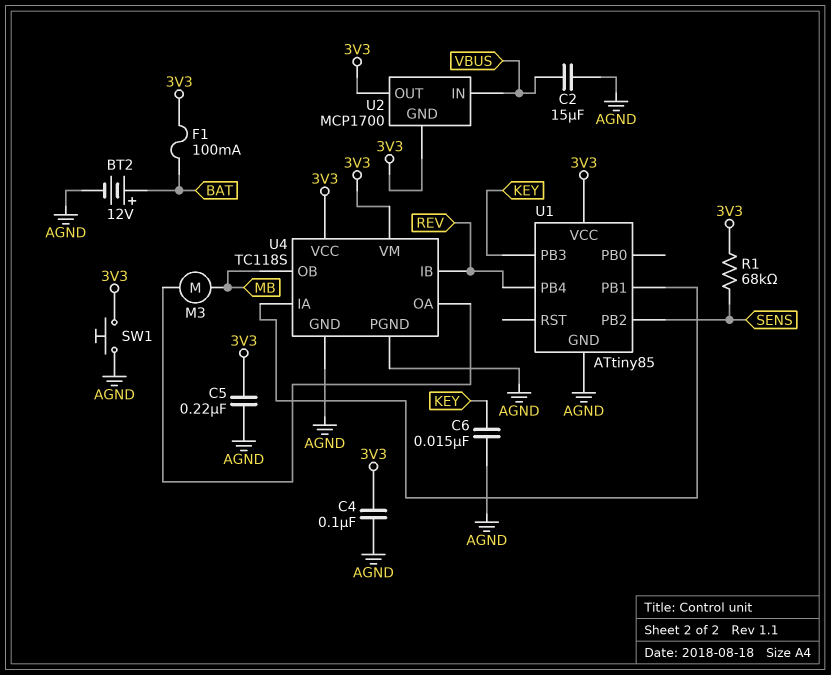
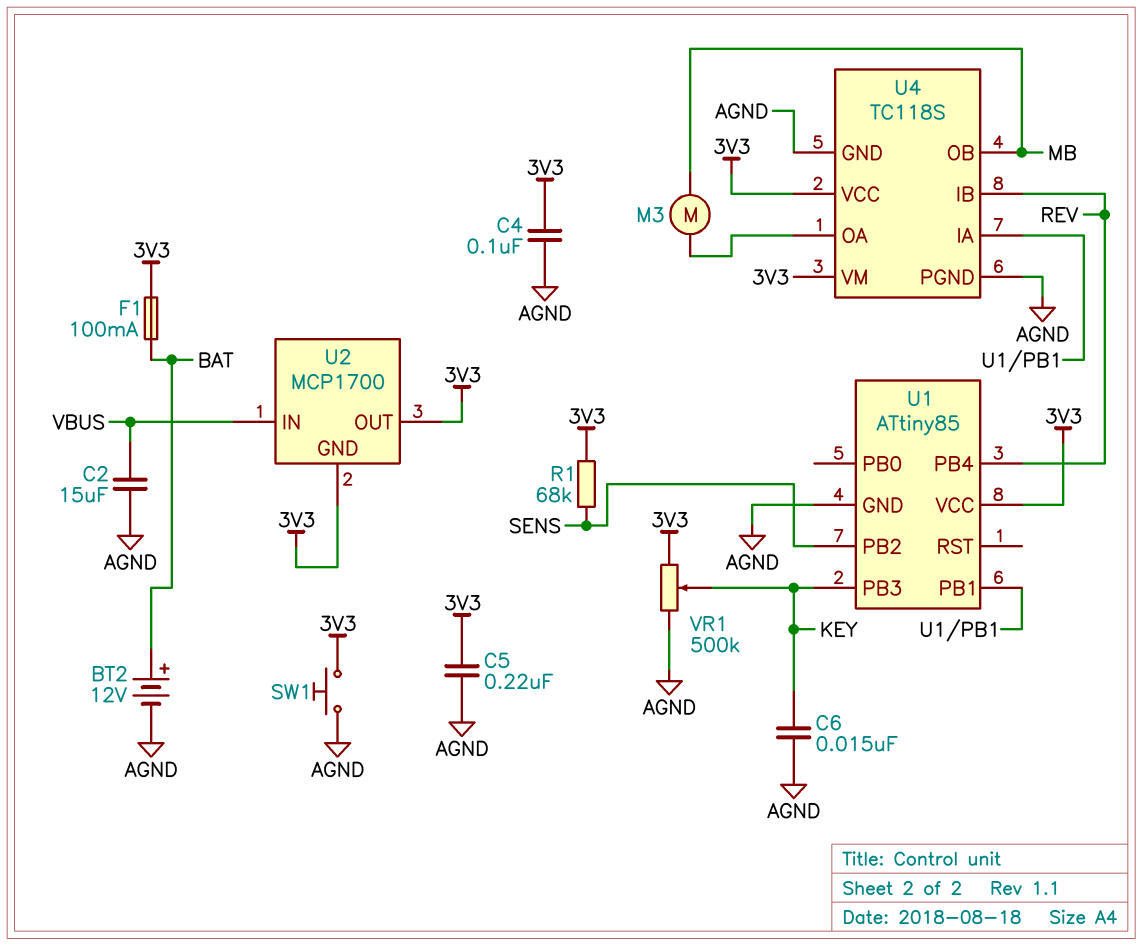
VR1: none -> 500k (3V3, AGND, wiper KEY)

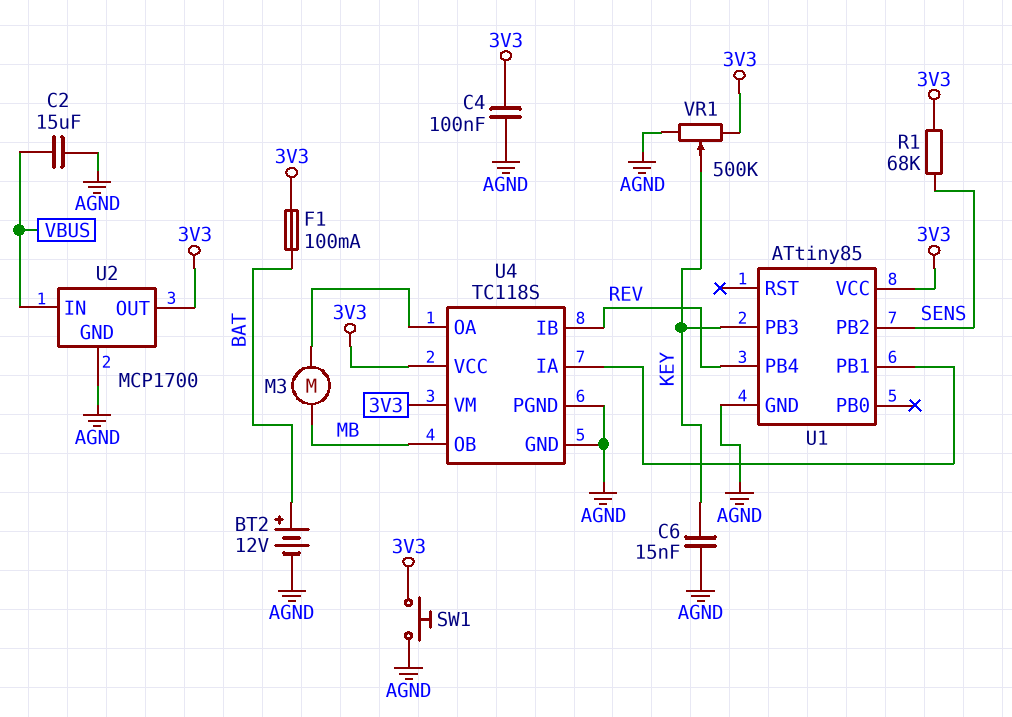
C5: 220nF (3V3, AGND) -> none
U2 pin GND: 3V3 -> AGND

